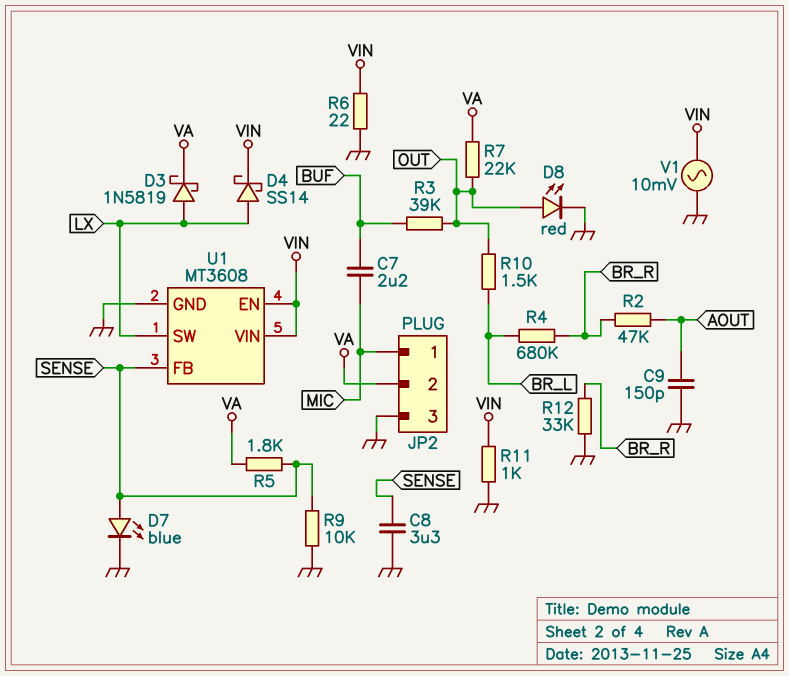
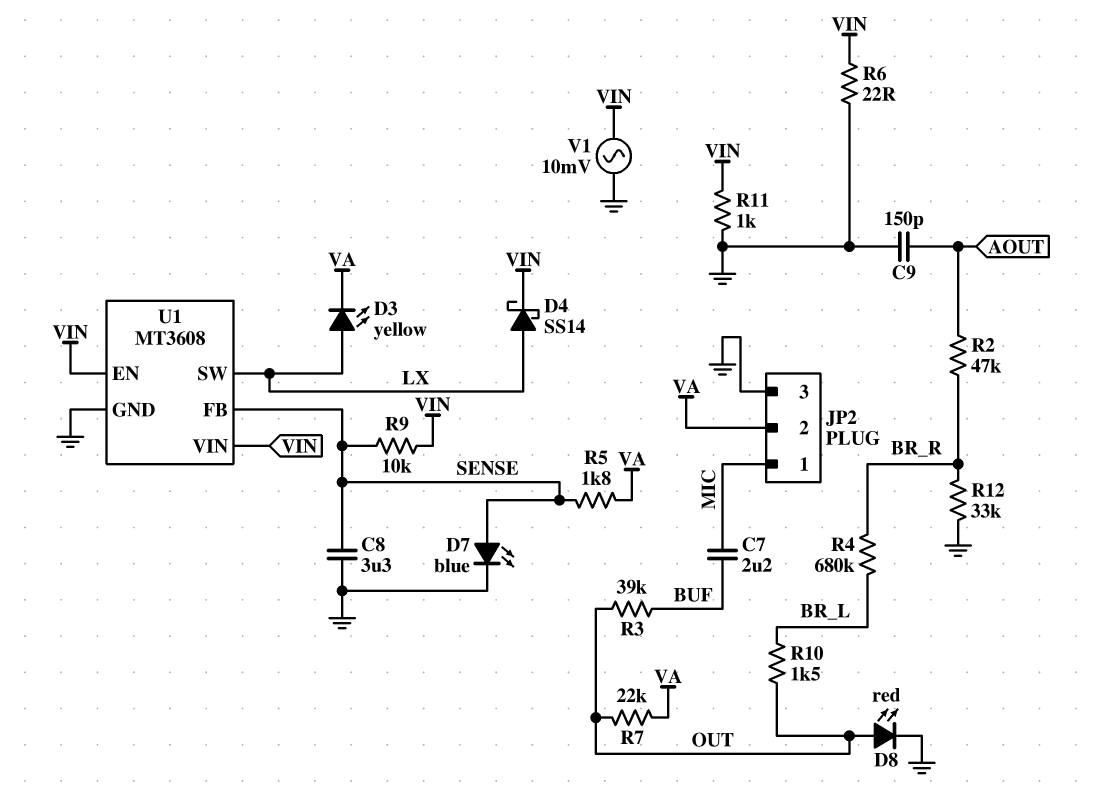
D3: schottky 1N5819 (A LX, K VA) -> LED yellow (A LX, K VA)
R9: 10k (GND, SENSE) -> 10k (SENSE, VIN)

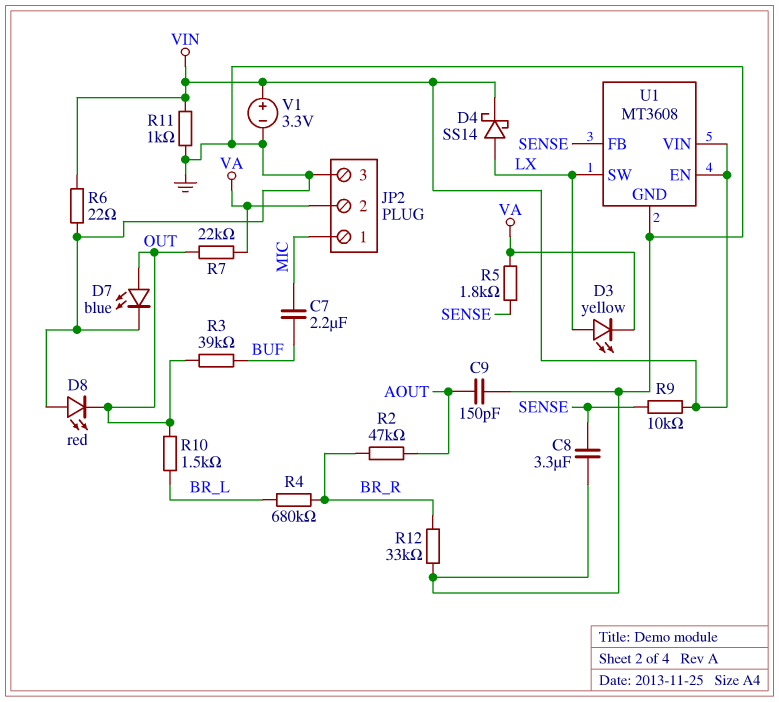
D7: LED blue (A SENSE, K GND) -> LED blue (A OUT, K GND)
D8: LED red (A OUT, K GND) -> LED red (A GND, K OUT)
V1: AC 10mV (GND, VIN) -> 3.3V (plus VIN, minus GND)

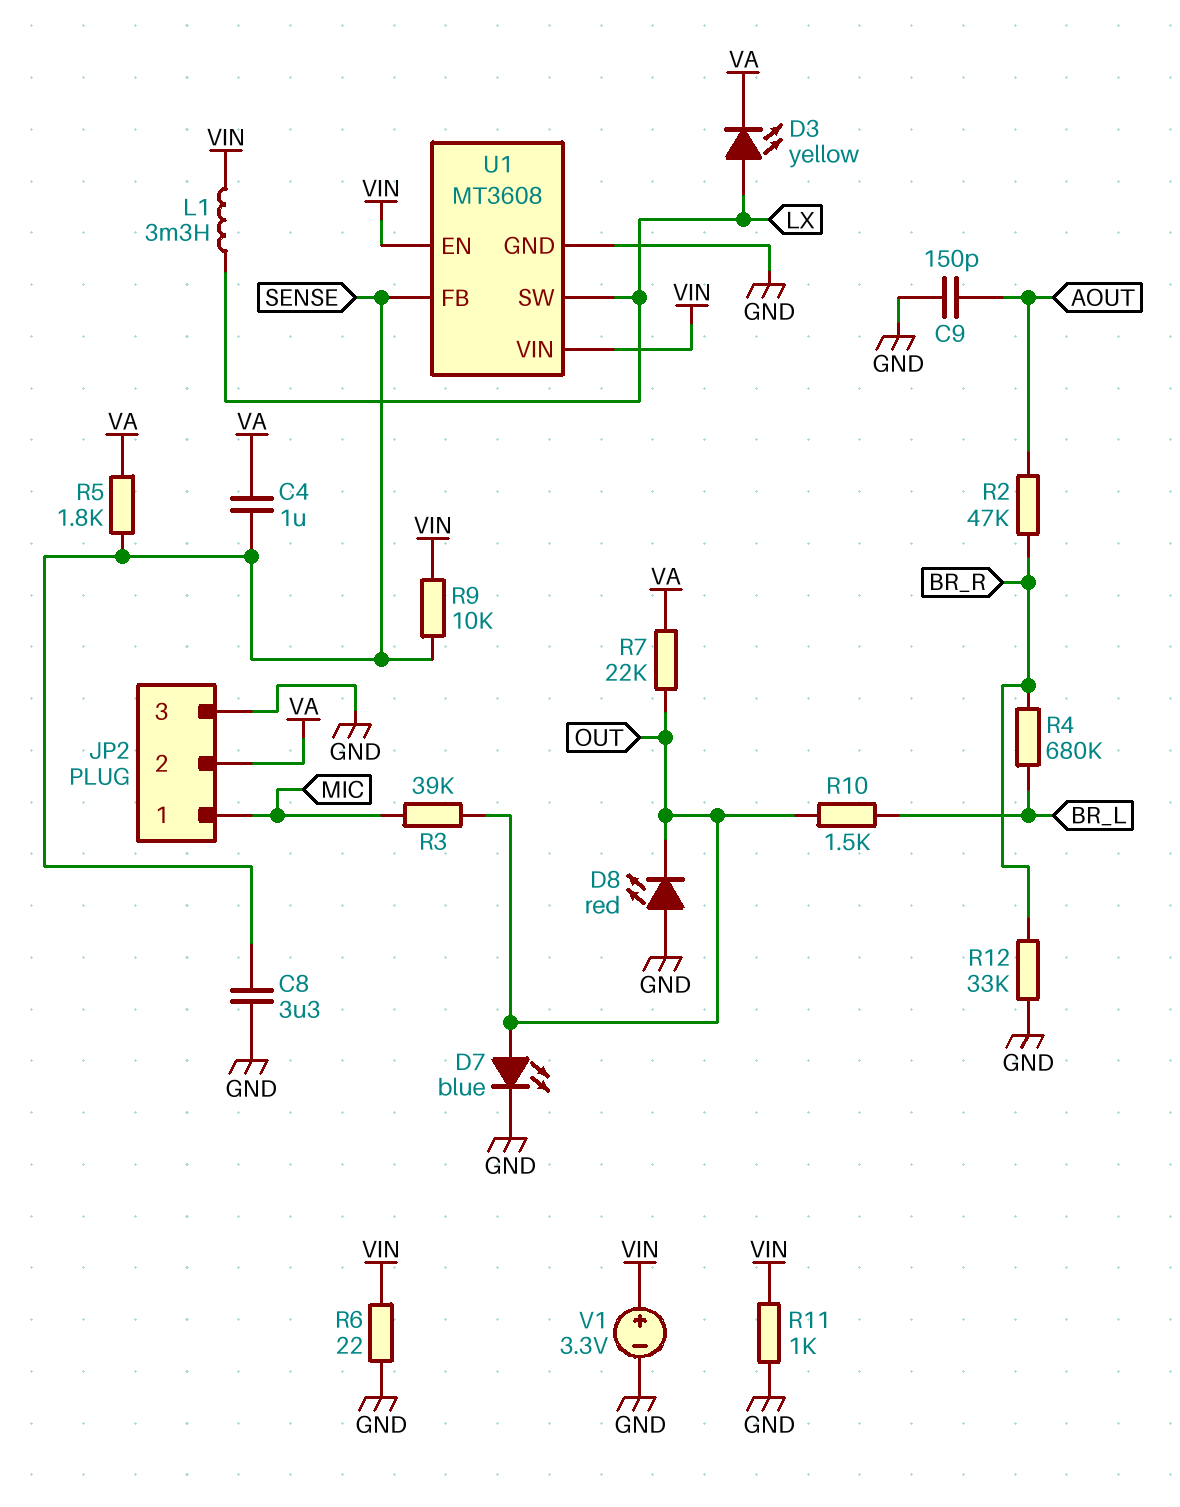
C4: none -> 1uF (SENSE, VA)
C7: 2.2uF (BUF, MIC) -> none
D4: schottky SS14 (A LX, K VIN) -> none
L1: none -> 3.3mH (LX, VIN)
R3: 39k (BUF, OUT) -> 39k (MIC, OUT)

